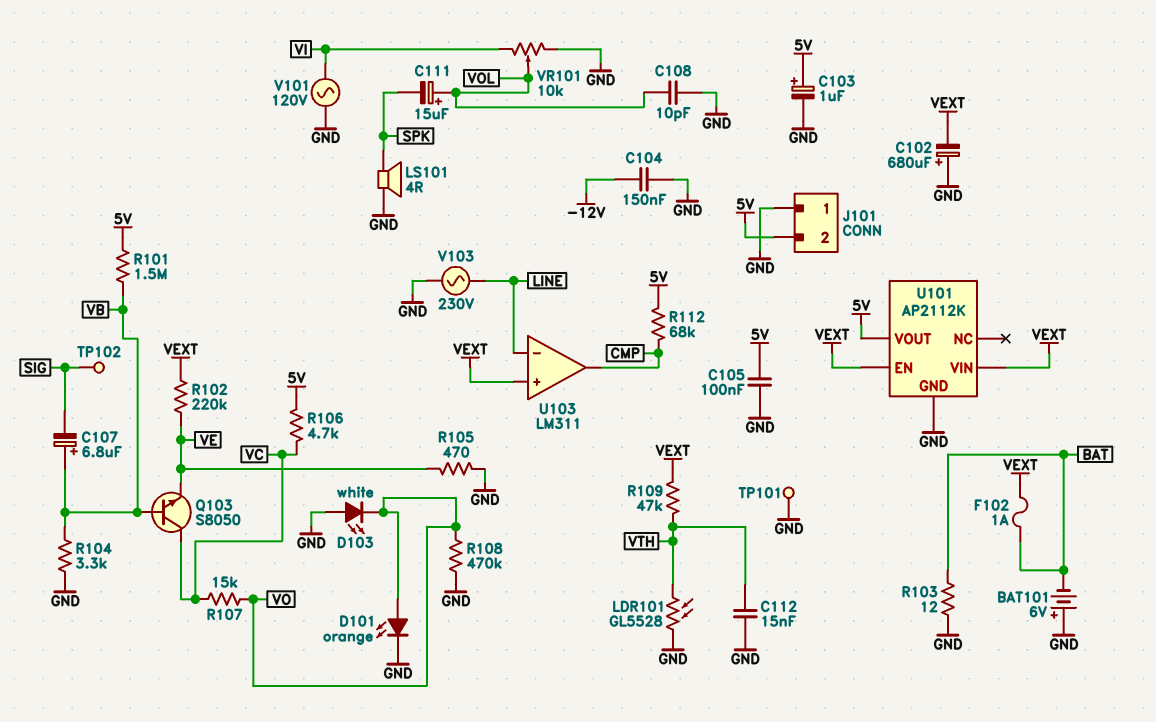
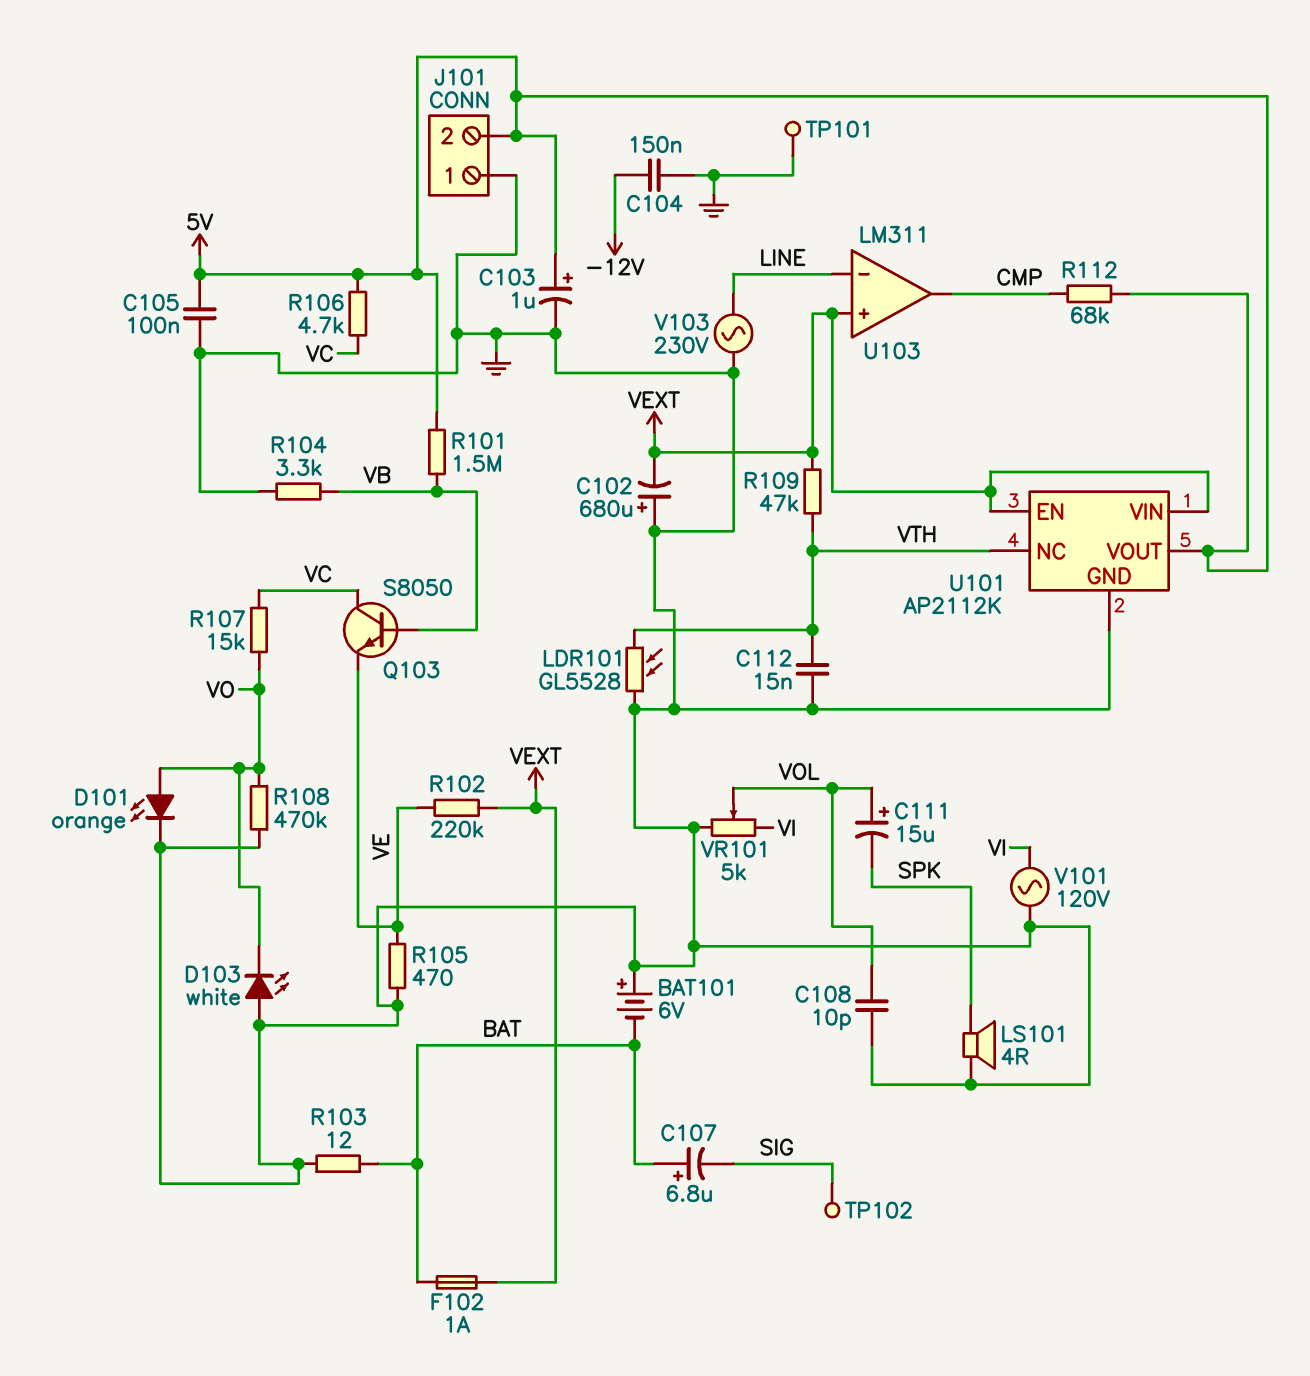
C107: 6.8uF (plus VB, minus SIG) -> 6.8uF (plus BAT, minus SIG)
U101 pin NC: none -> VTH
VR101: 10k (GND, VI, wiper VOL) -> 5k (GND, VI, wiper VOL)

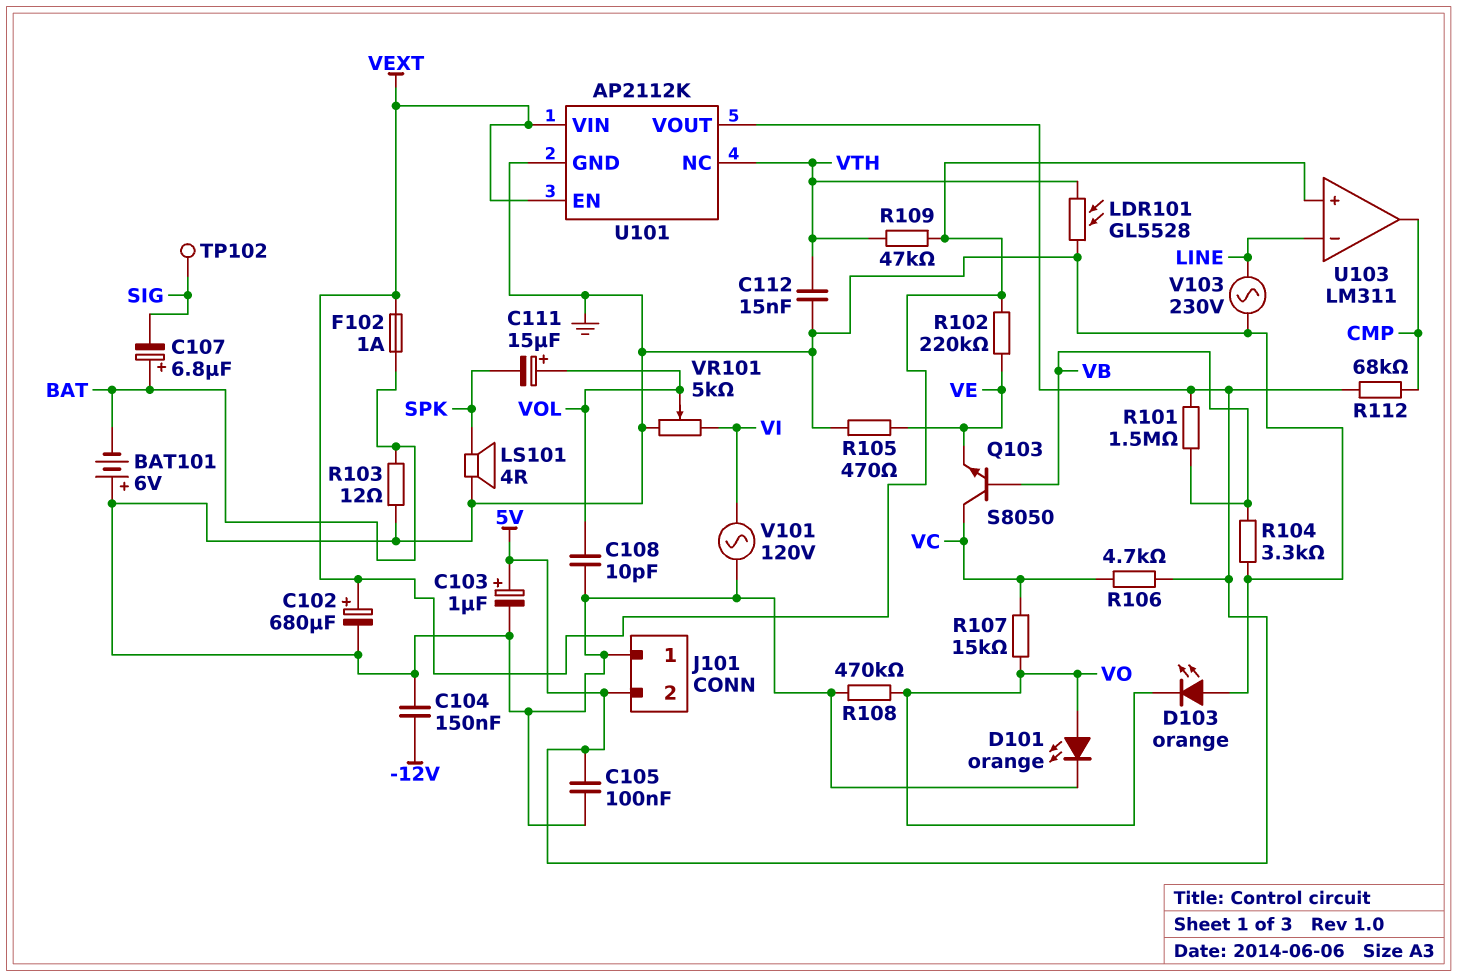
C102: 680uF (plus GND, minus VEXT) -> 680uF (plus VEXT, minus GND)
D103: LED white (A GND, K VO) -> LED orange (A GND, K VO)
TP101: test point (GND) -> none

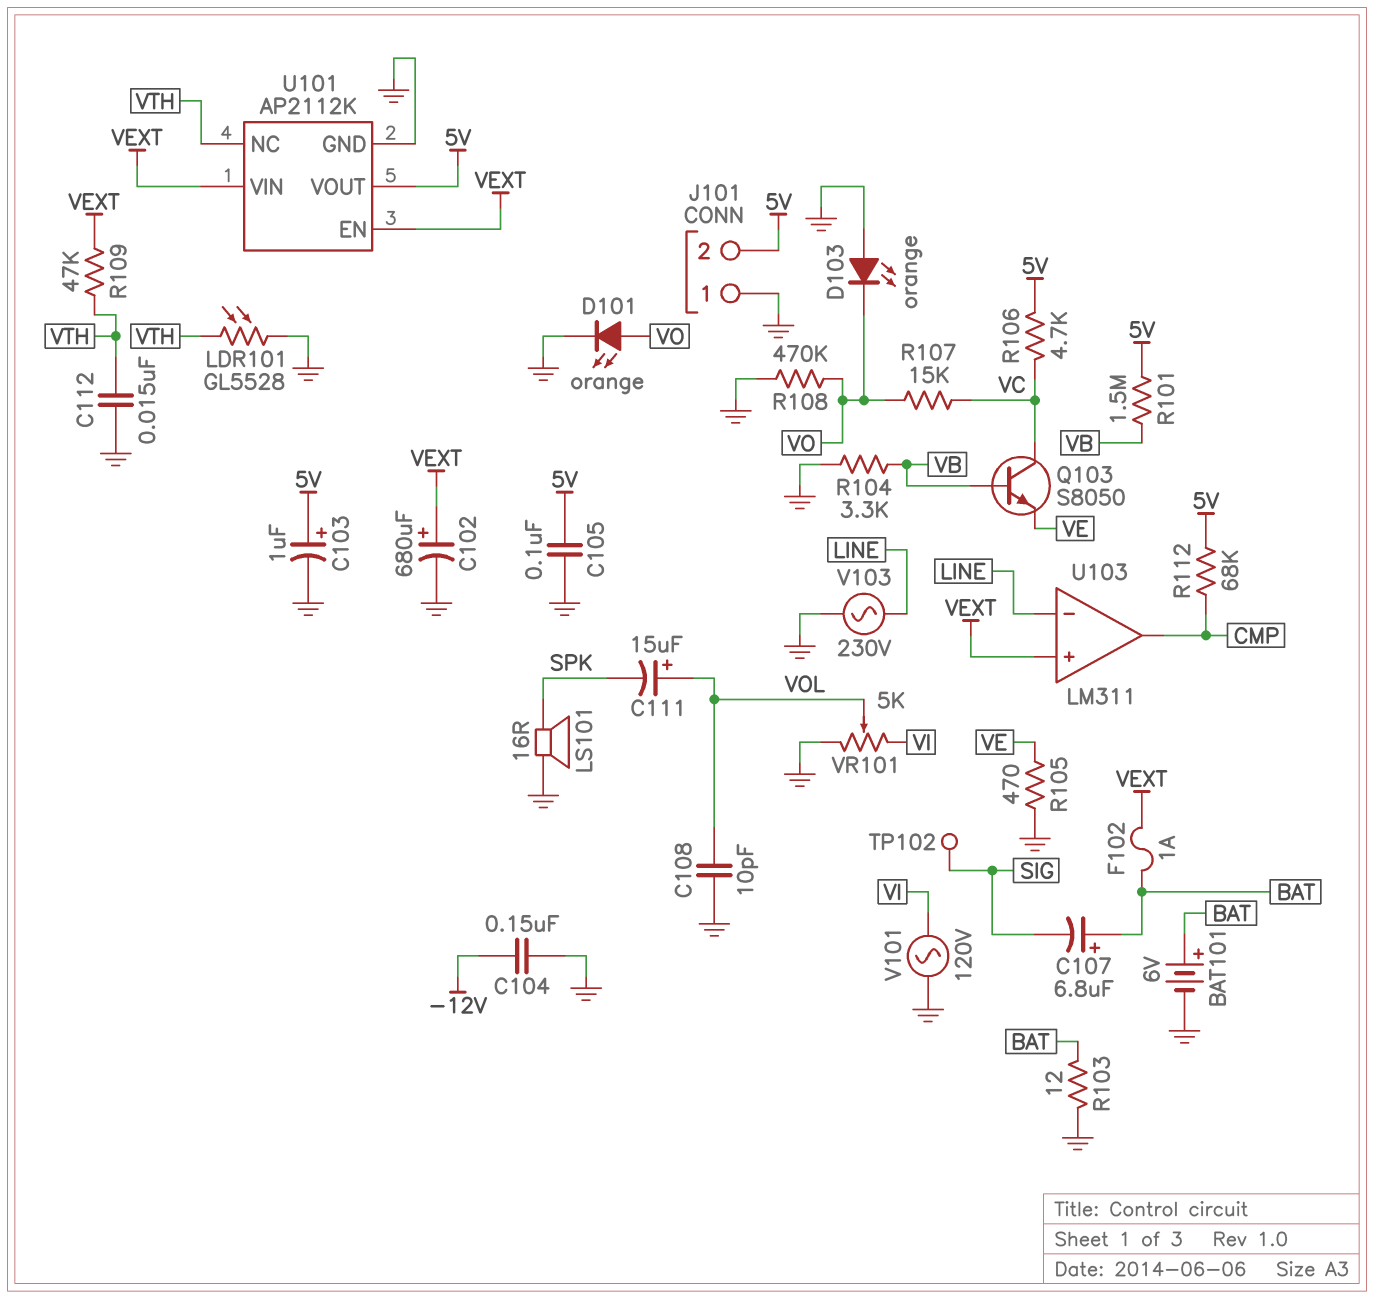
BAT101: 6V (plus GND, minus BAT) -> 6V (plus BAT, minus GND)
LS101: speaker 4R (GND, SPK) -> speaker 16R (GND, SPK)
R102: 220k (VE, VEXT) -> none

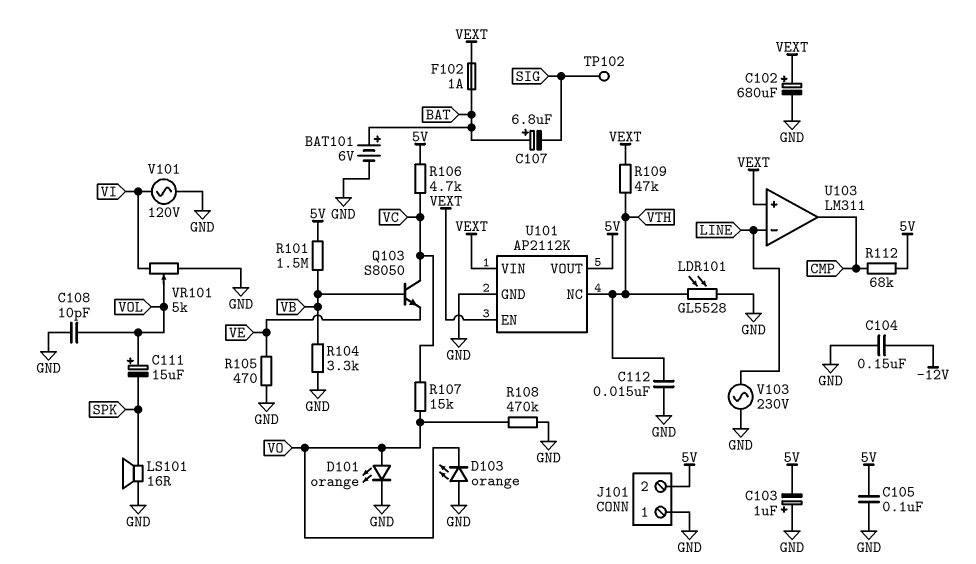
C103: 1uF (plus 5V, minus GND) -> 1uF (plus GND, minus 5V)
R103: 12 (BAT, GND) -> none

